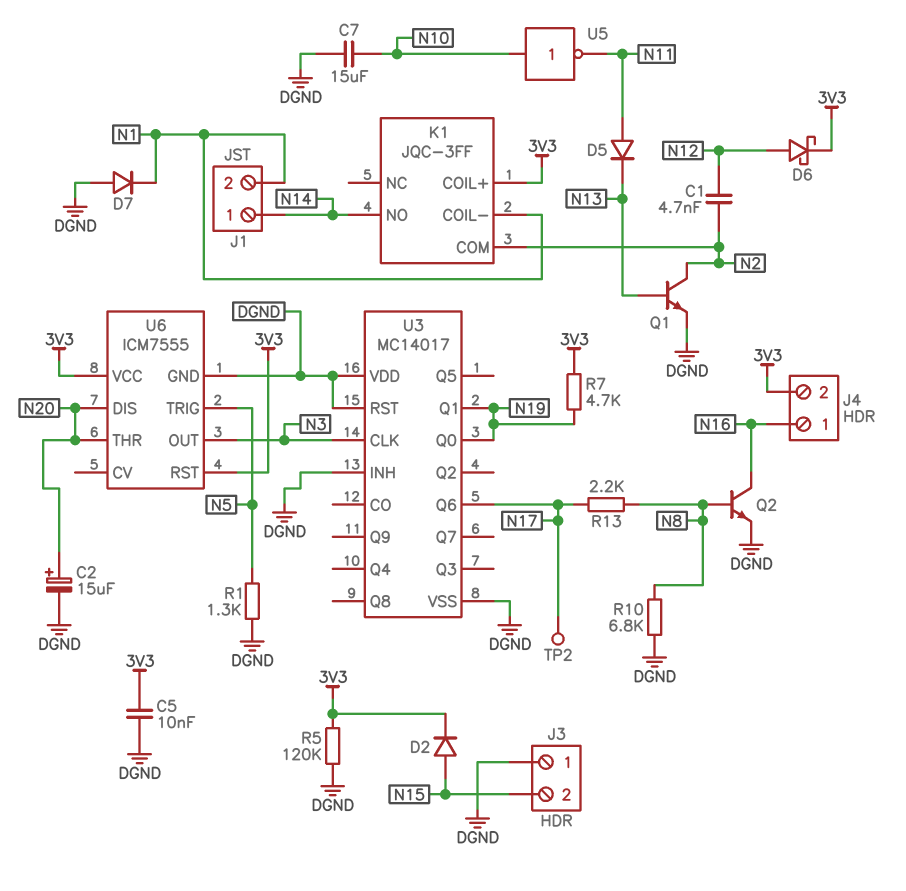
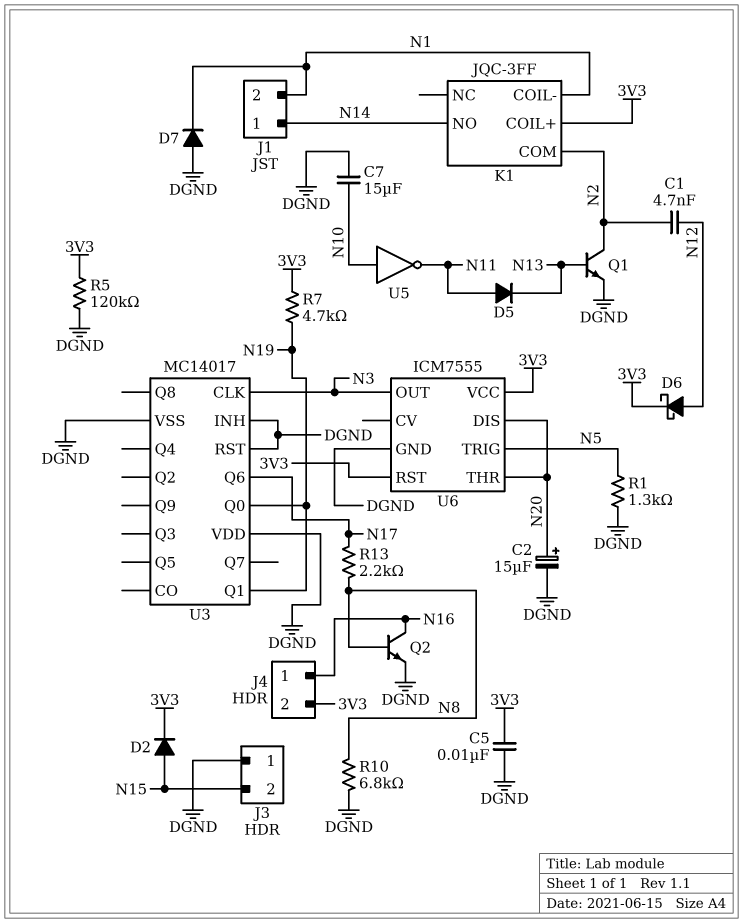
TP2: test point (N17) -> none

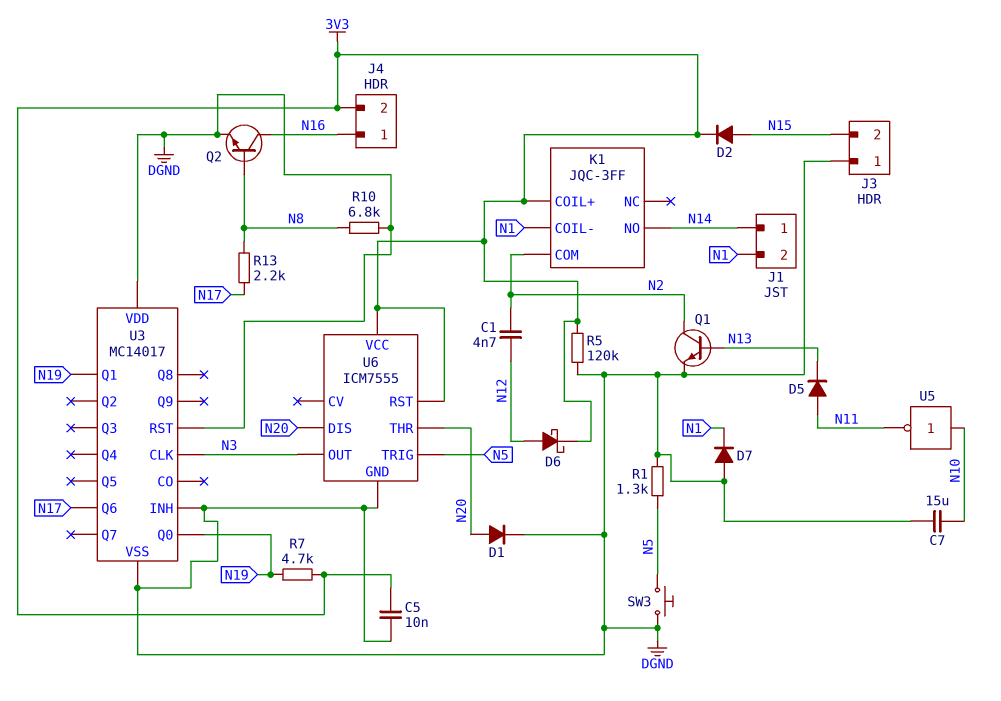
C2: 15uF (plus N20, minus DGND) -> none
D1: none -> diode (A N20, K DGND)
SW3: none -> button (DGND, N5)

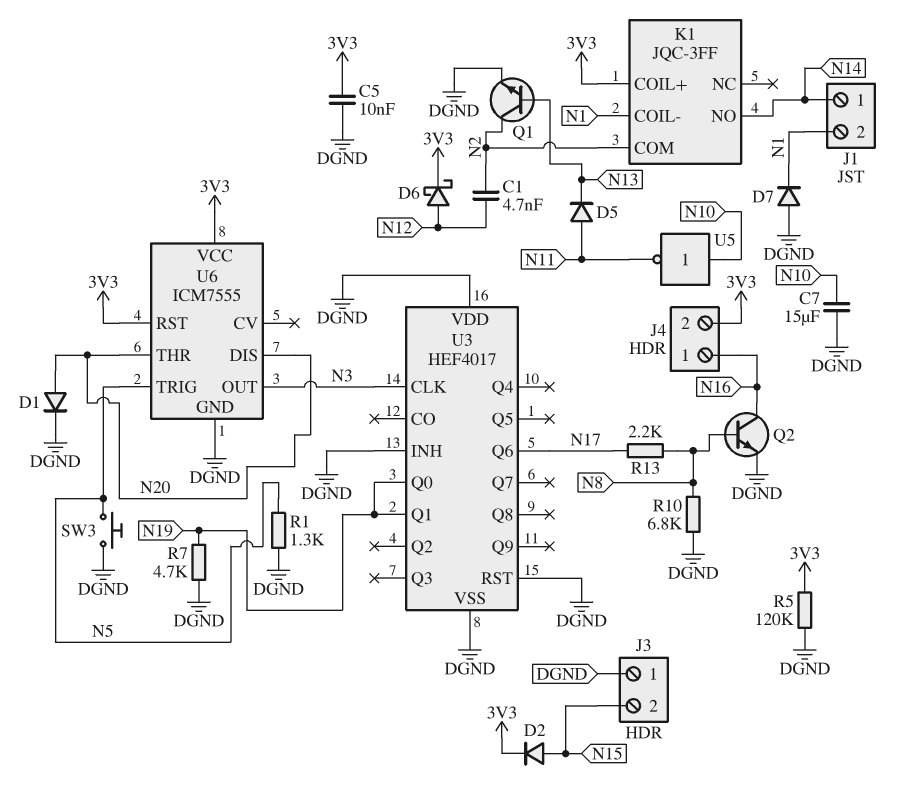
R7: 4.7k (3V3, N19) -> 4.7k (DGND, N19)
U3: MC14017 -> HEF4017

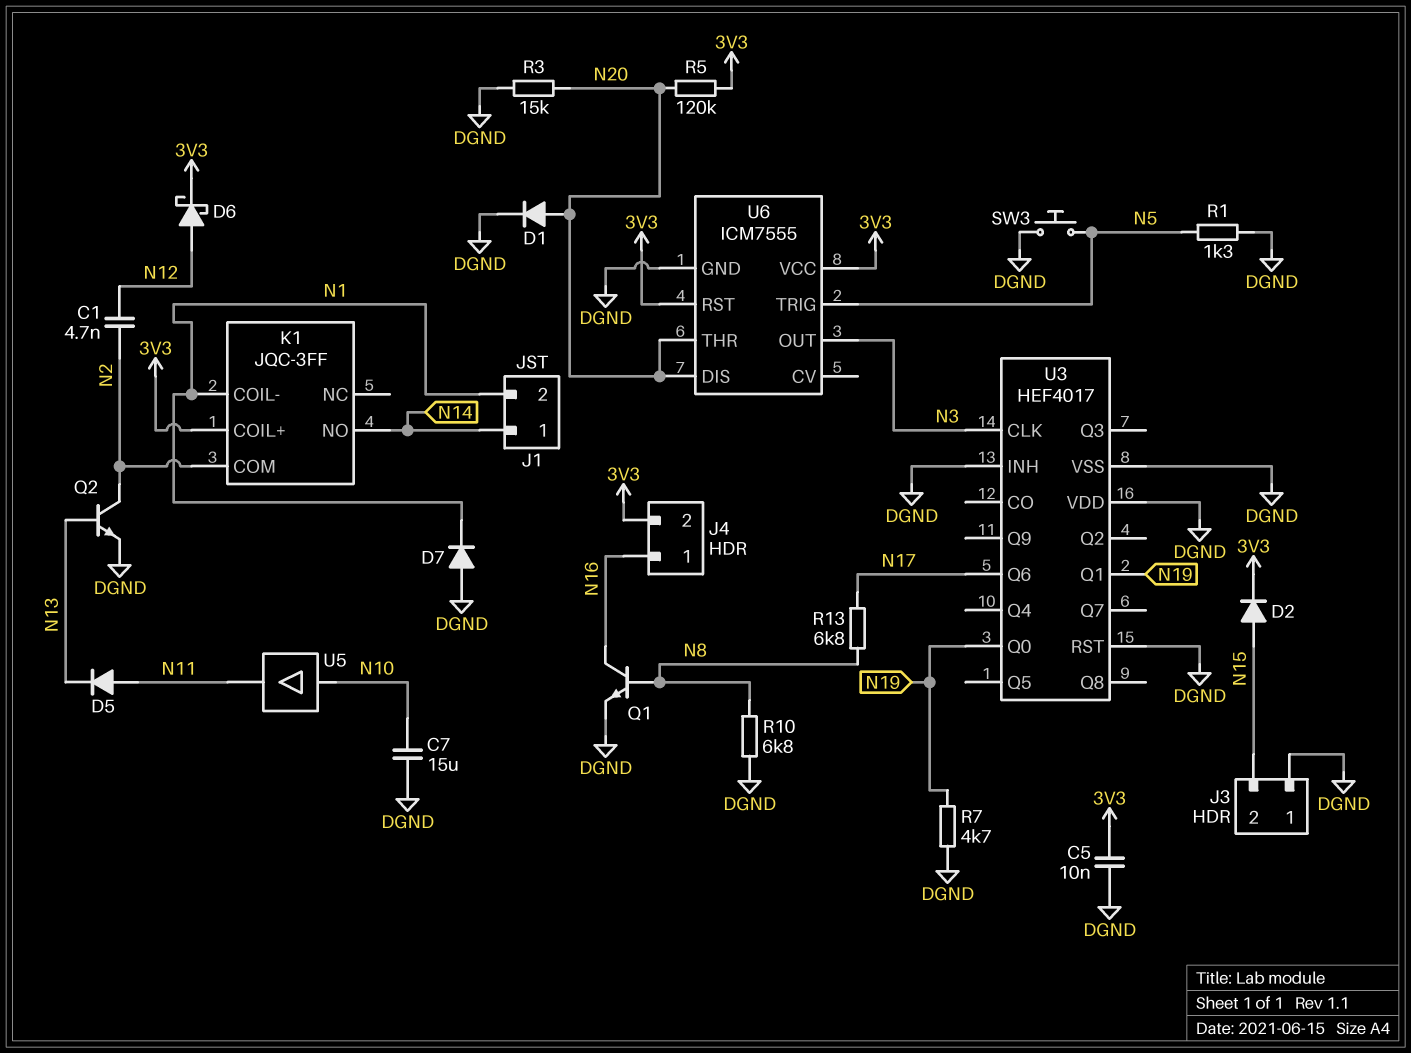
Q1: NPN (B N13, C N2, E DGND) -> NPN (B N8, C N16, E DGND)
Q2: NPN (B N8, C N16, E DGND) -> NPN (B N13, C N2, E DGND)
R3: none -> 15k (DGND, N20)
R5: 120k (3V3, DGND) -> 120k (3V3, N20)
R13: 2.2k (N8, N17) -> 6.8k (N8, N17)
U5: NOT (in N10, out N11) -> buffer (in N10, out N11)

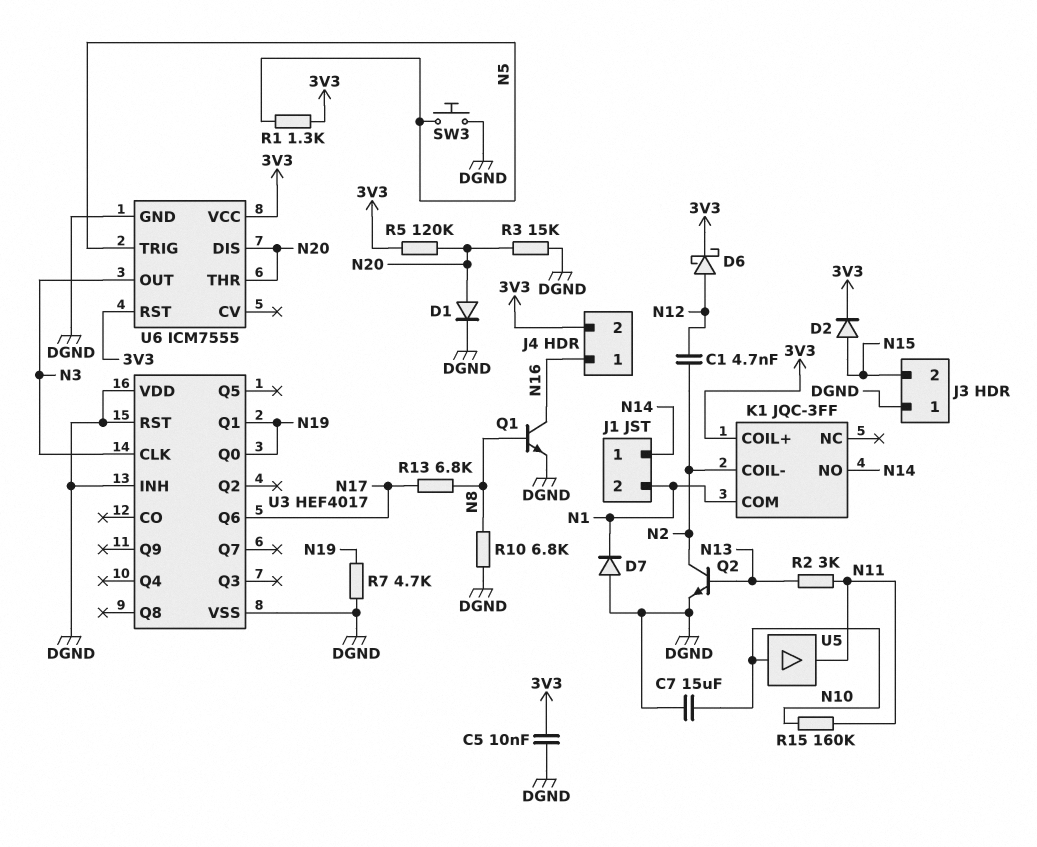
D5: diode (A N11, K N13) -> none
K1 pin COIL-: N1 -> N2
K1 pin COM: N2 -> N1
R1: 1.3k (DGND, N5) -> 1.3k (3V3, N5)
R2: none -> 3k (N11, N13)
R15: none -> 160k (N10, N11)

